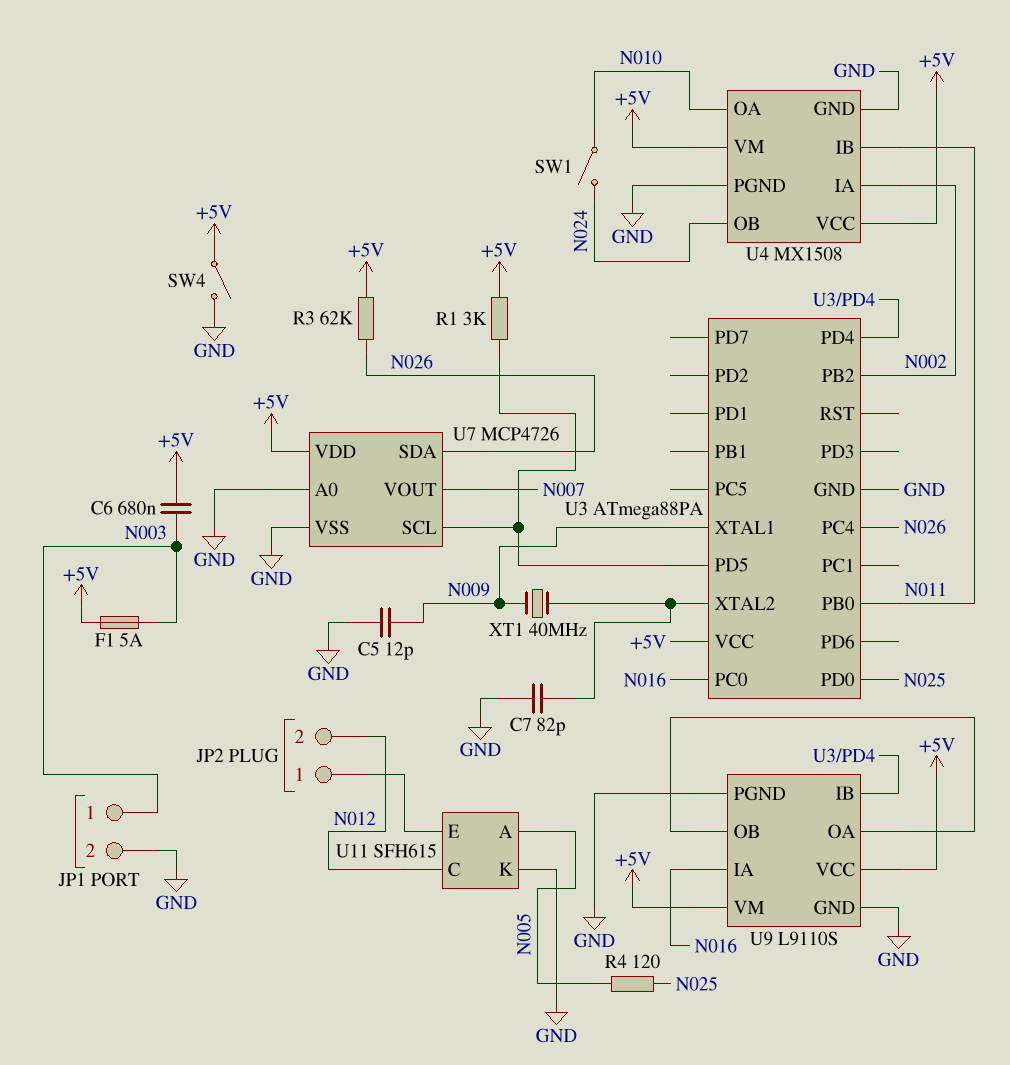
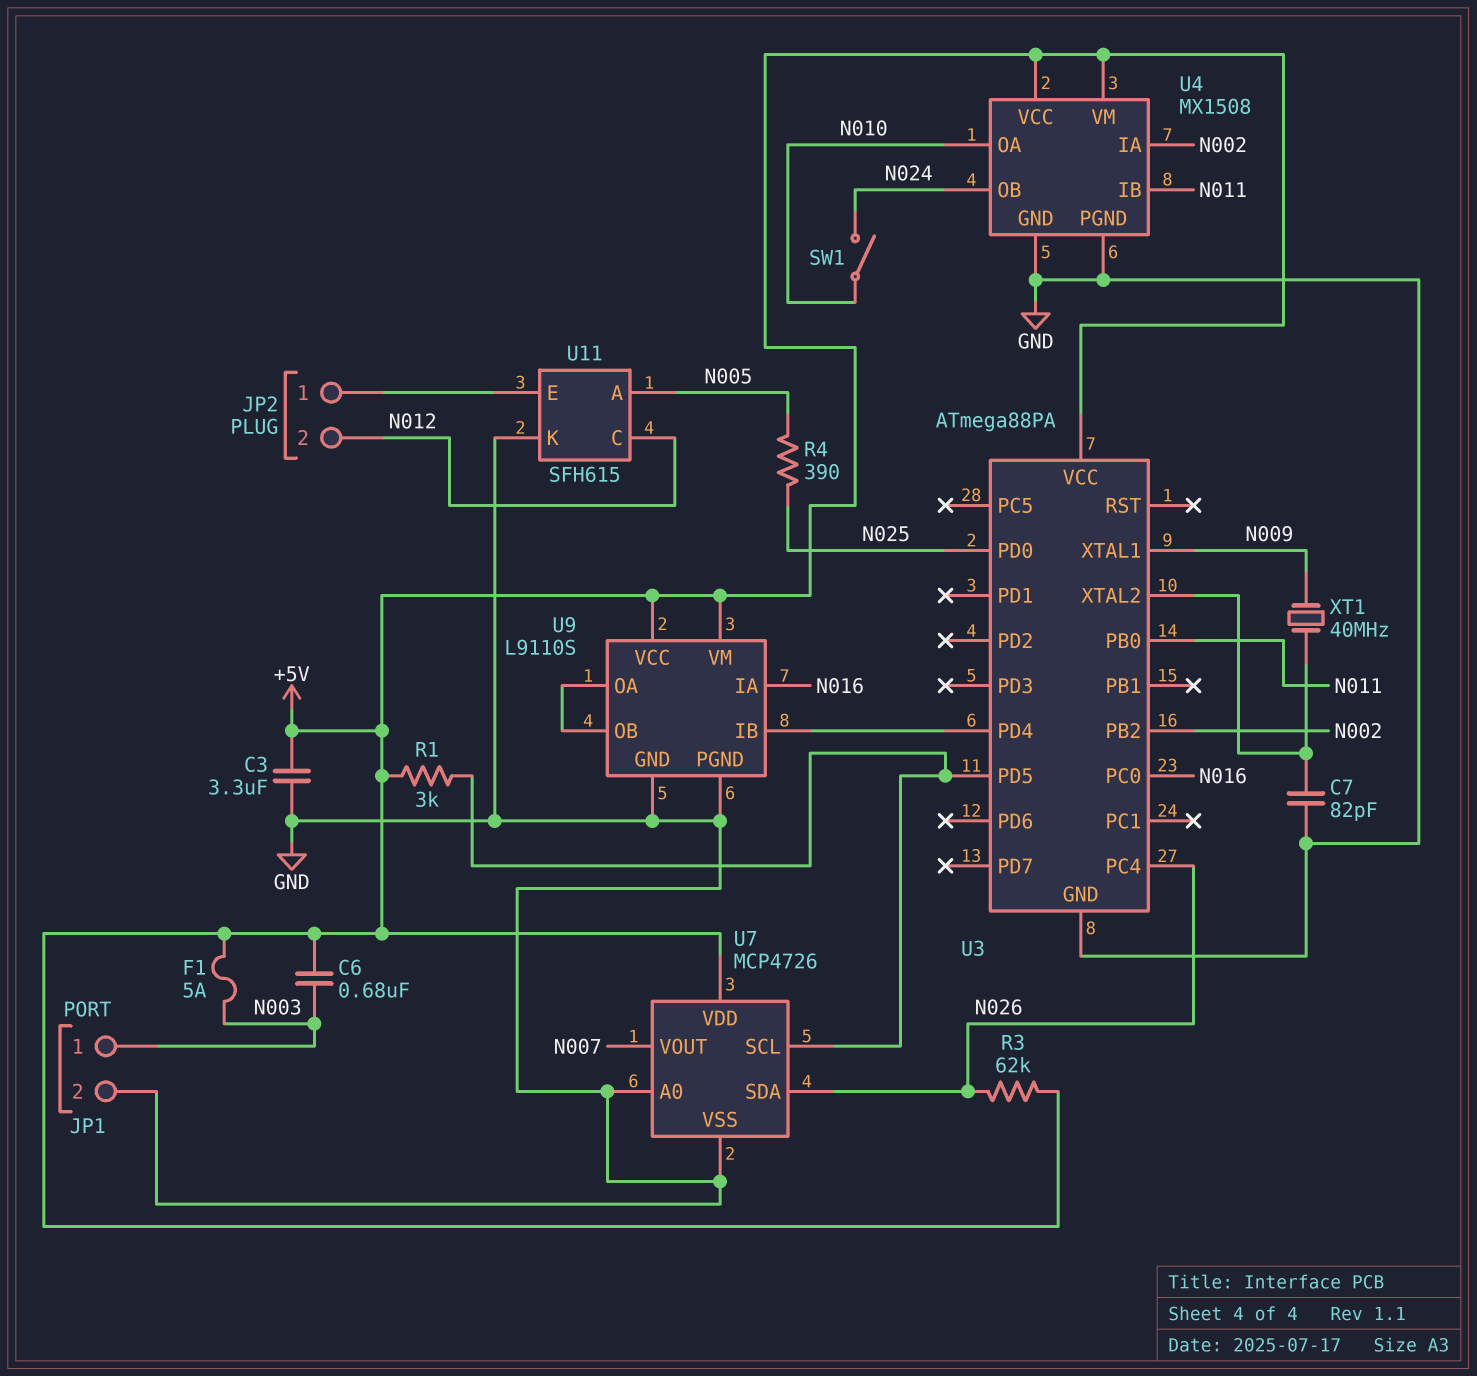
C3: none -> 3.3uF (+5V, GND)
C5: 12pF (GND, N009) -> none
R4: 120 (N005, N025) -> 390 (N005, N025)
SW4: switch (+5V, GND) -> none

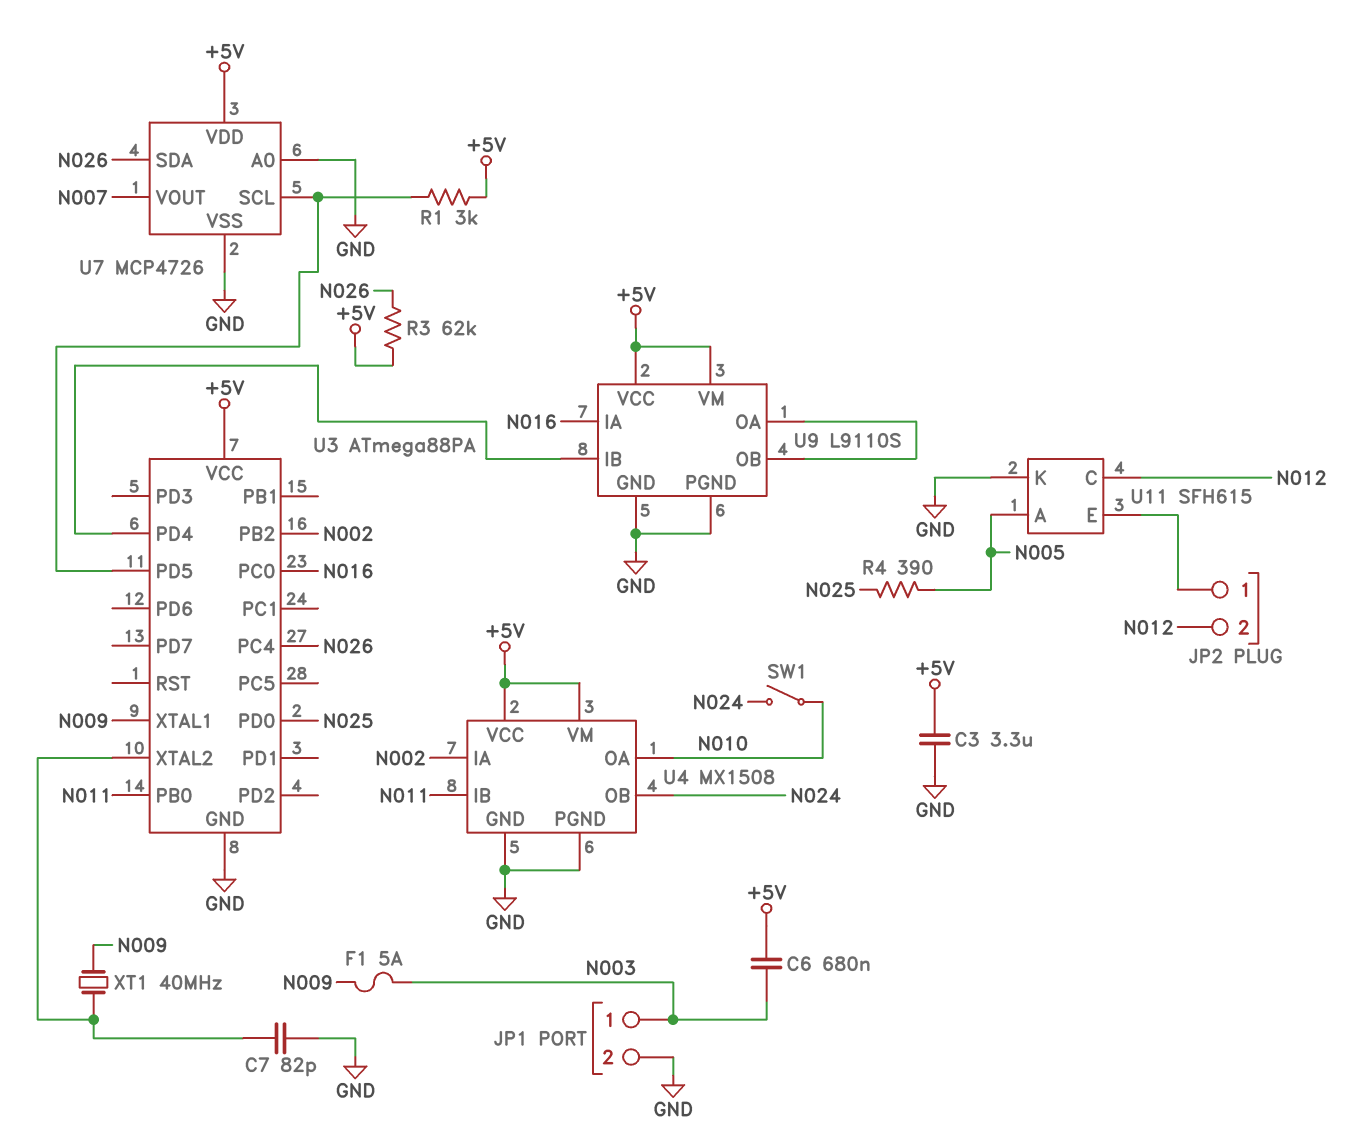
F1: 5A (+5V, N003) -> 5A (N003, N009)

